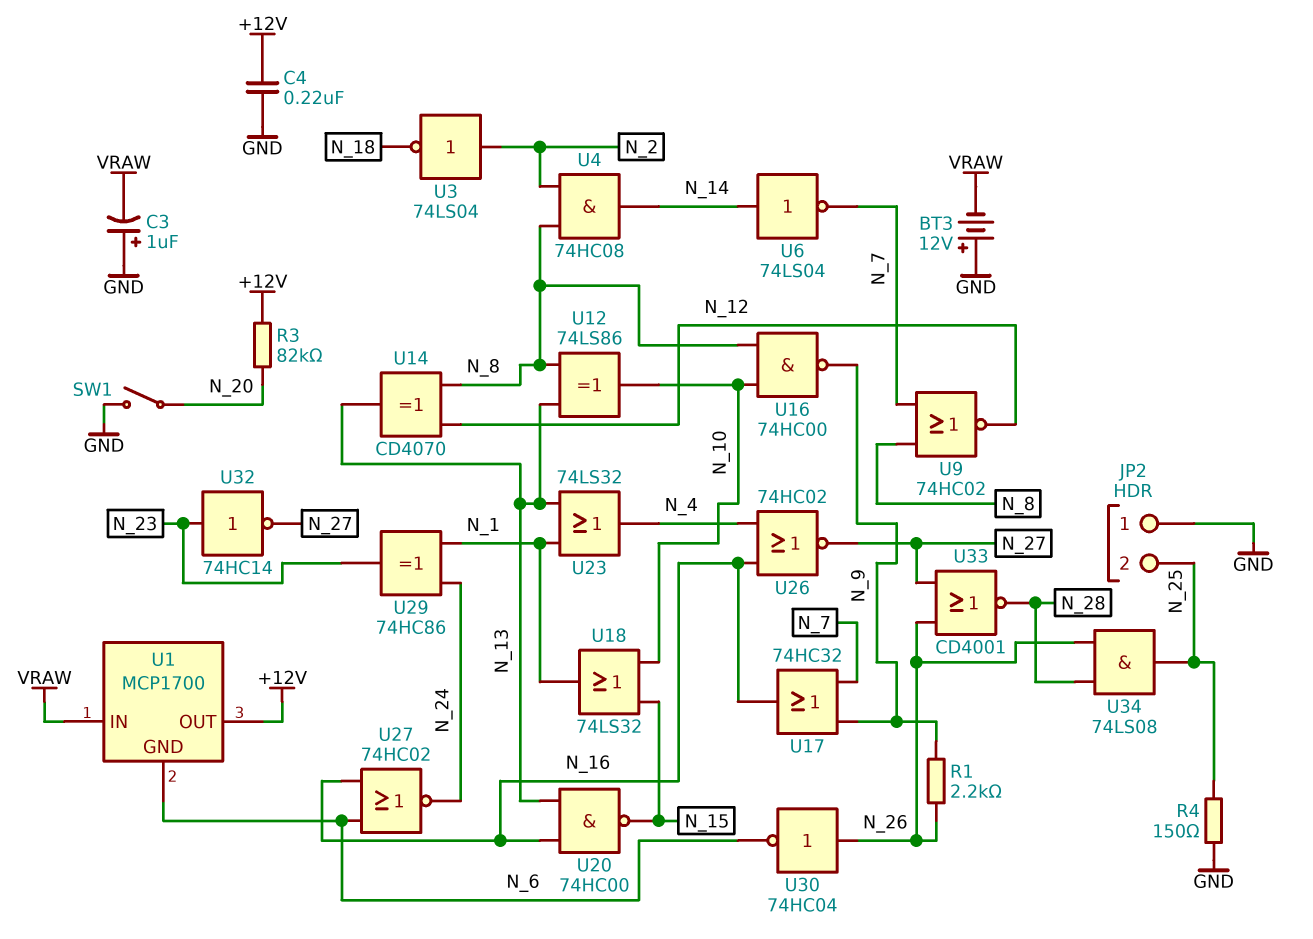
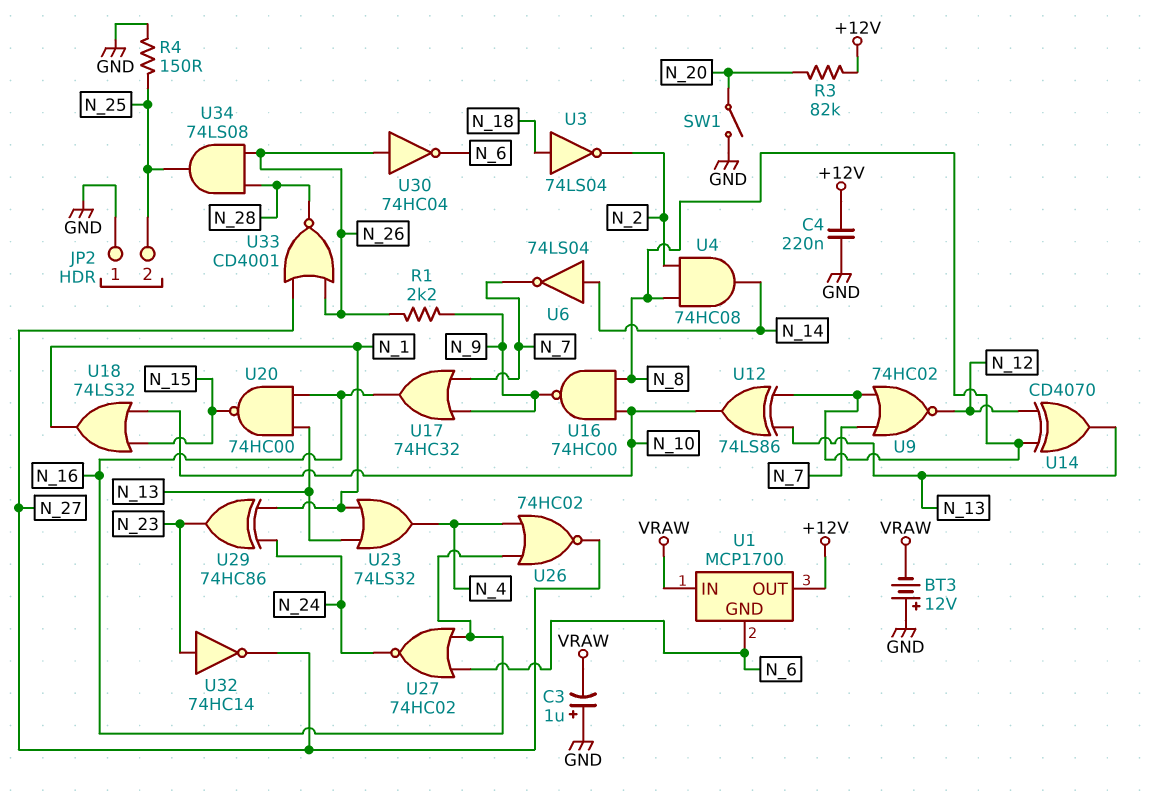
U3: NOT 74LS04 (in N_2, out N_18) -> NOT 74LS04 (in N_18, out N_2)

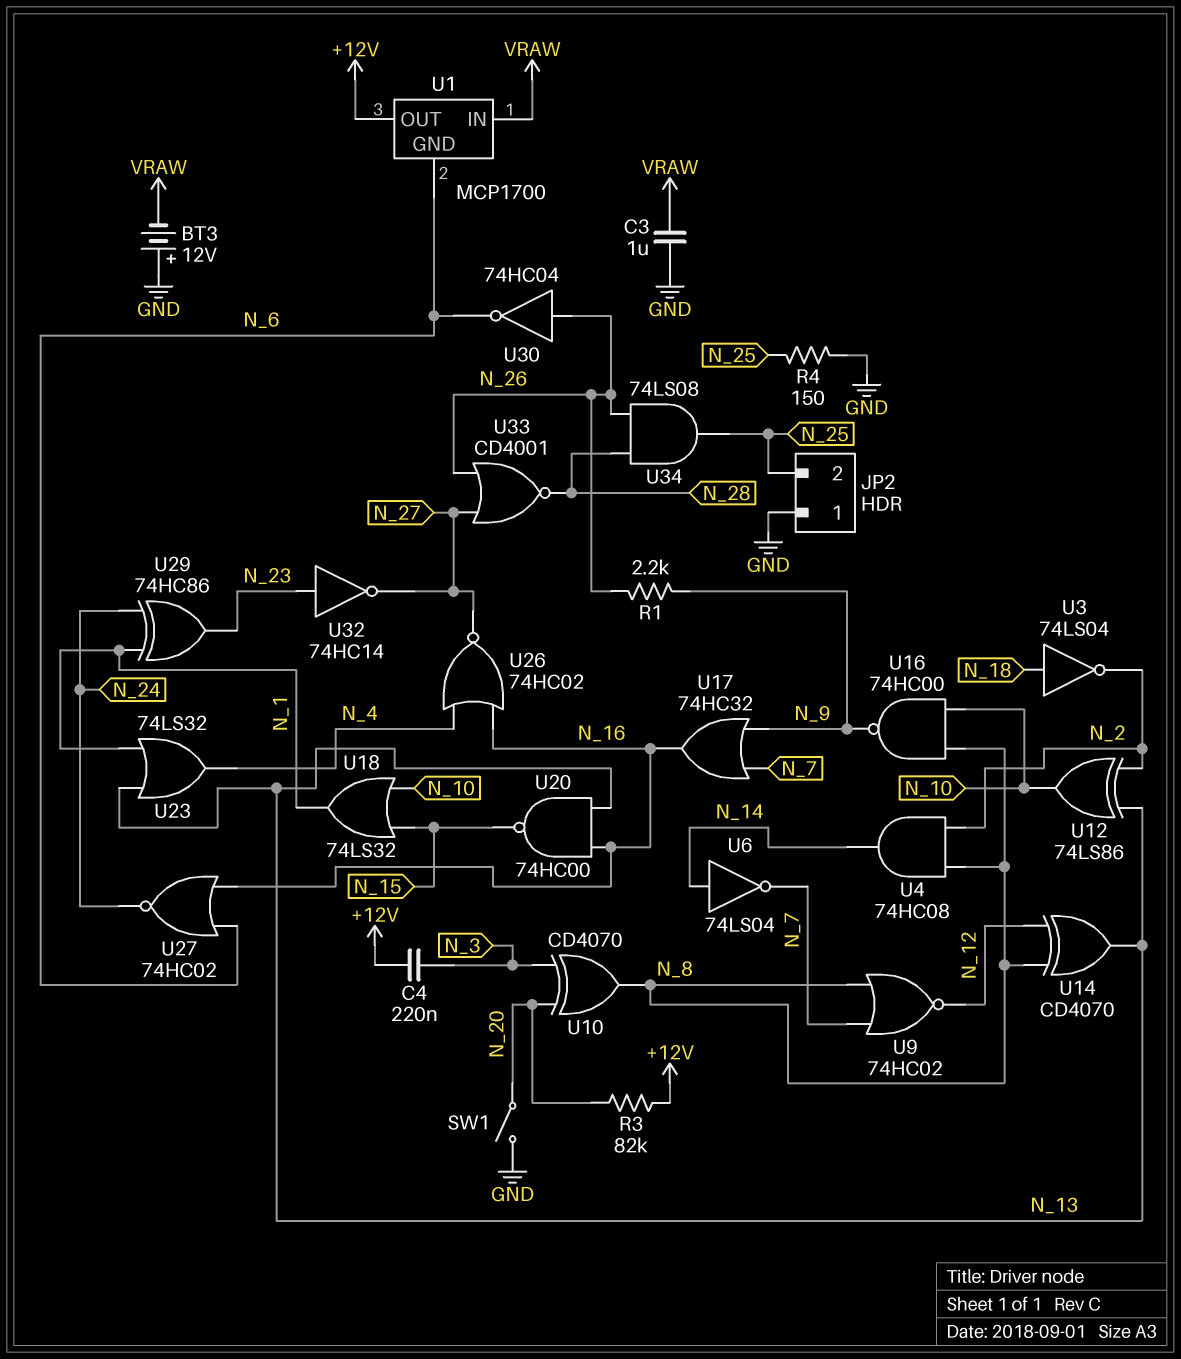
C3: 1uF (plus GND, minus VRAW) -> 1uF (GND, VRAW)
C4: 220nF (+12V, GND) -> 220nF (+12V, N_3)
U10: none -> XOR CD4070 (in N_3, in N_20, out N_8)
U12: XOR 74LS86 (in N_8, in N_13, out N_10) -> XOR 74LS86 (in N_2, in N_13, out N_10)

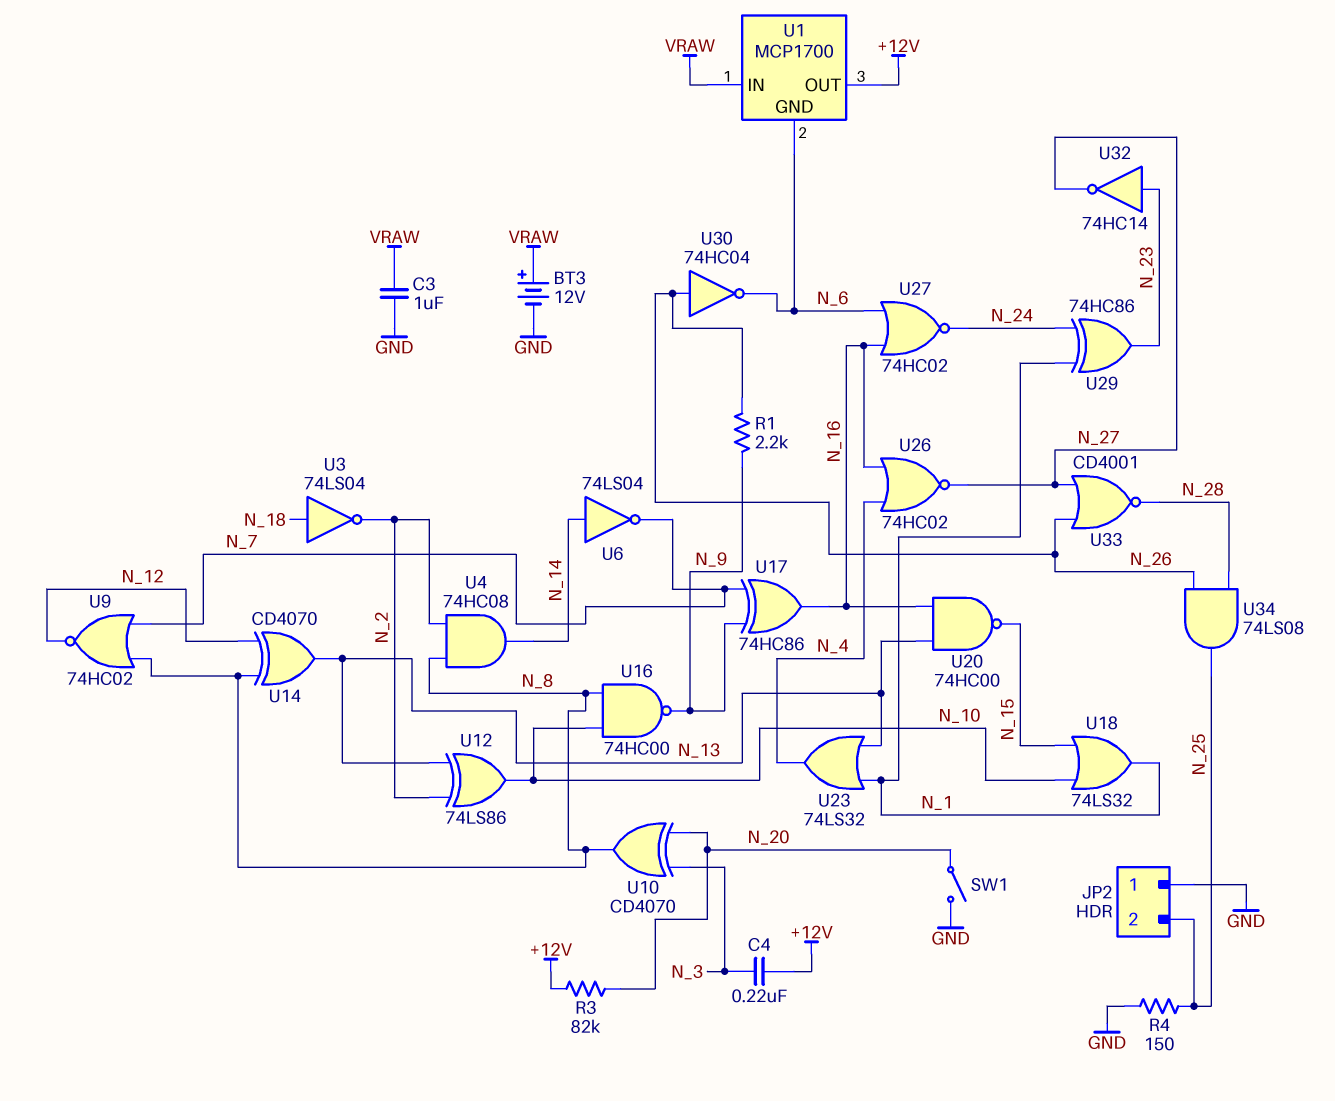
BT3: 12V (plus GND, minus VRAW) -> 12V (plus VRAW, minus GND)
U17: OR 74HC32 (in N_7, in N_9, out N_16) -> XOR 74HC86 (in N_7, in N_9, out N_16)

